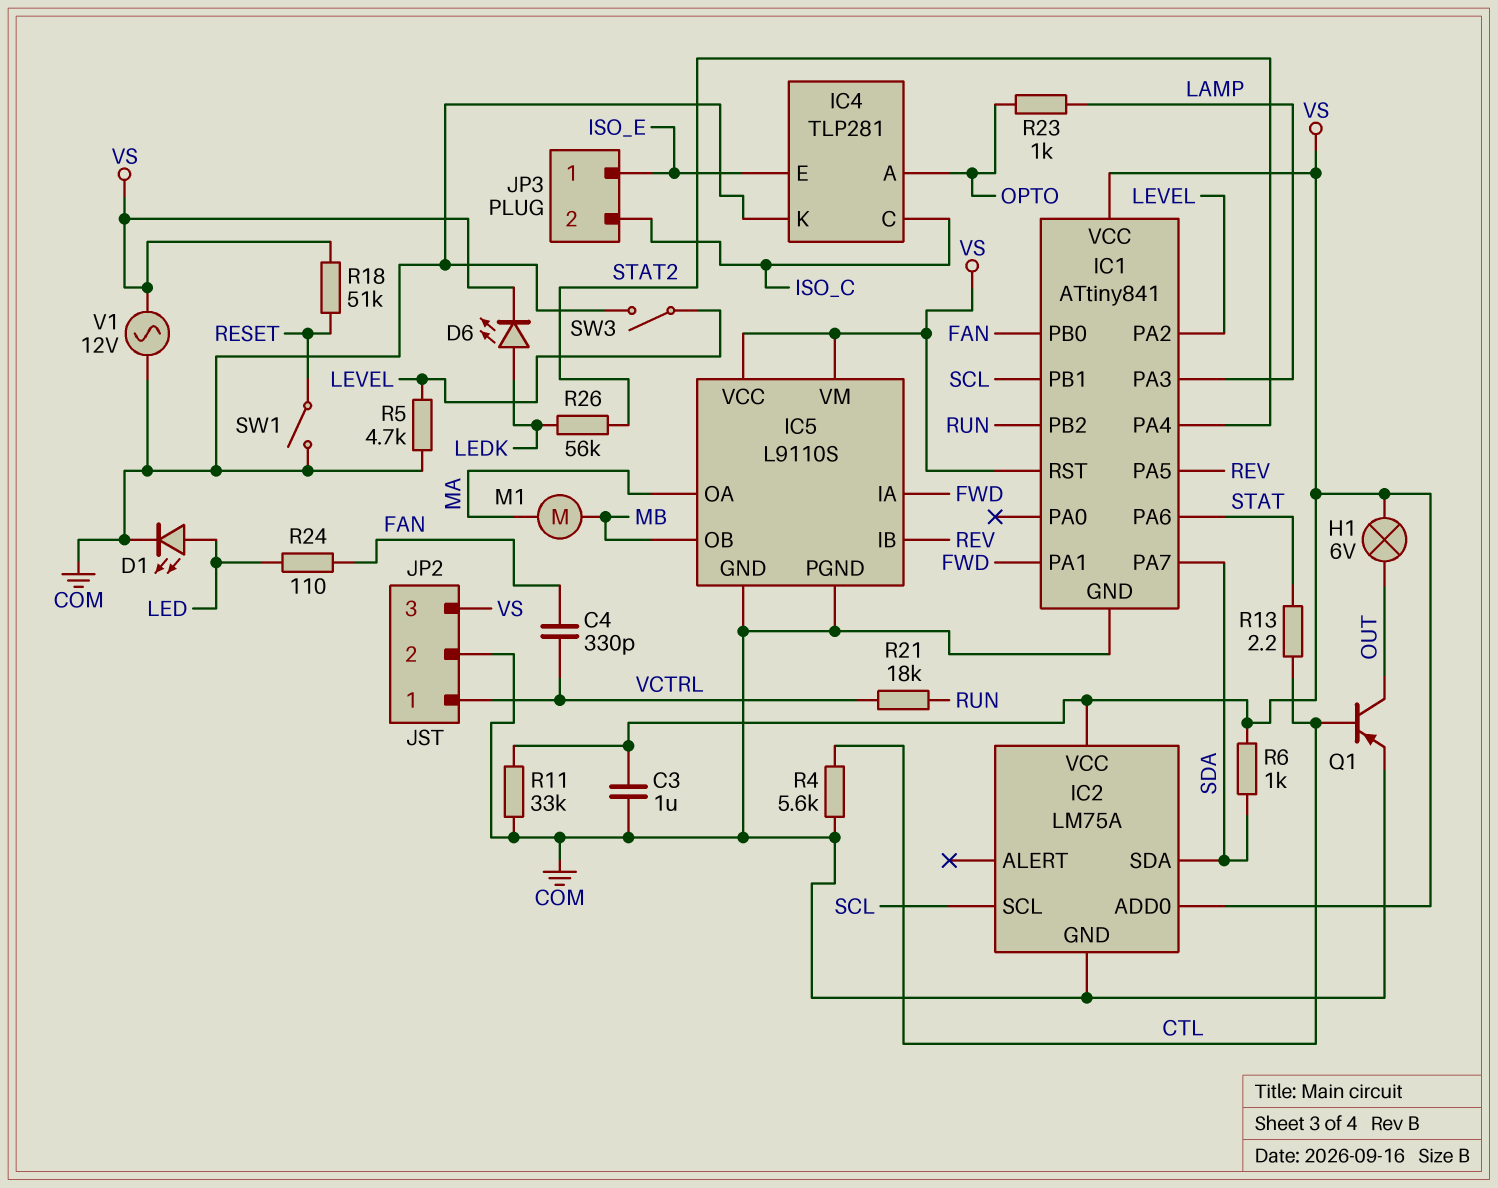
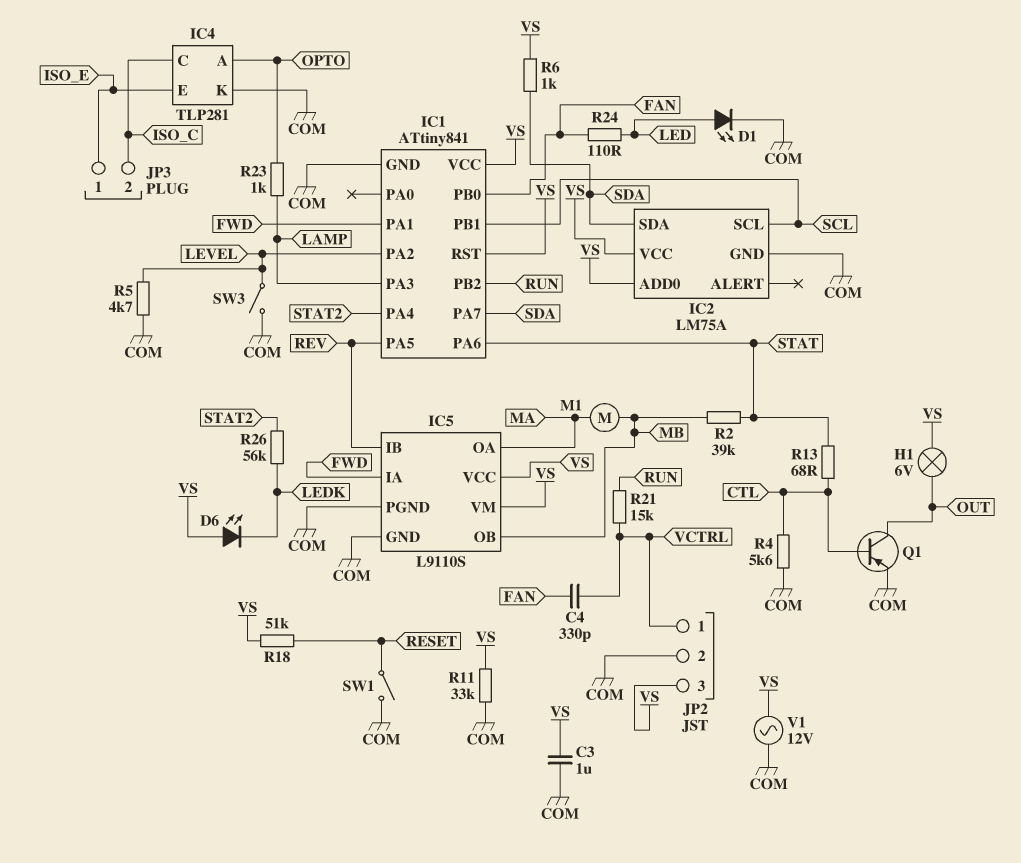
D6: LED (A LEDK, K VS) -> LED (A VS, K LEDK)
R2: none -> 39k (MB, STAT)
R13: 2.2 (CTL, STAT) -> 68 (CTL, STAT)
R21: 18k (RUN, VCTRL) -> 15k (RUN, VCTRL)

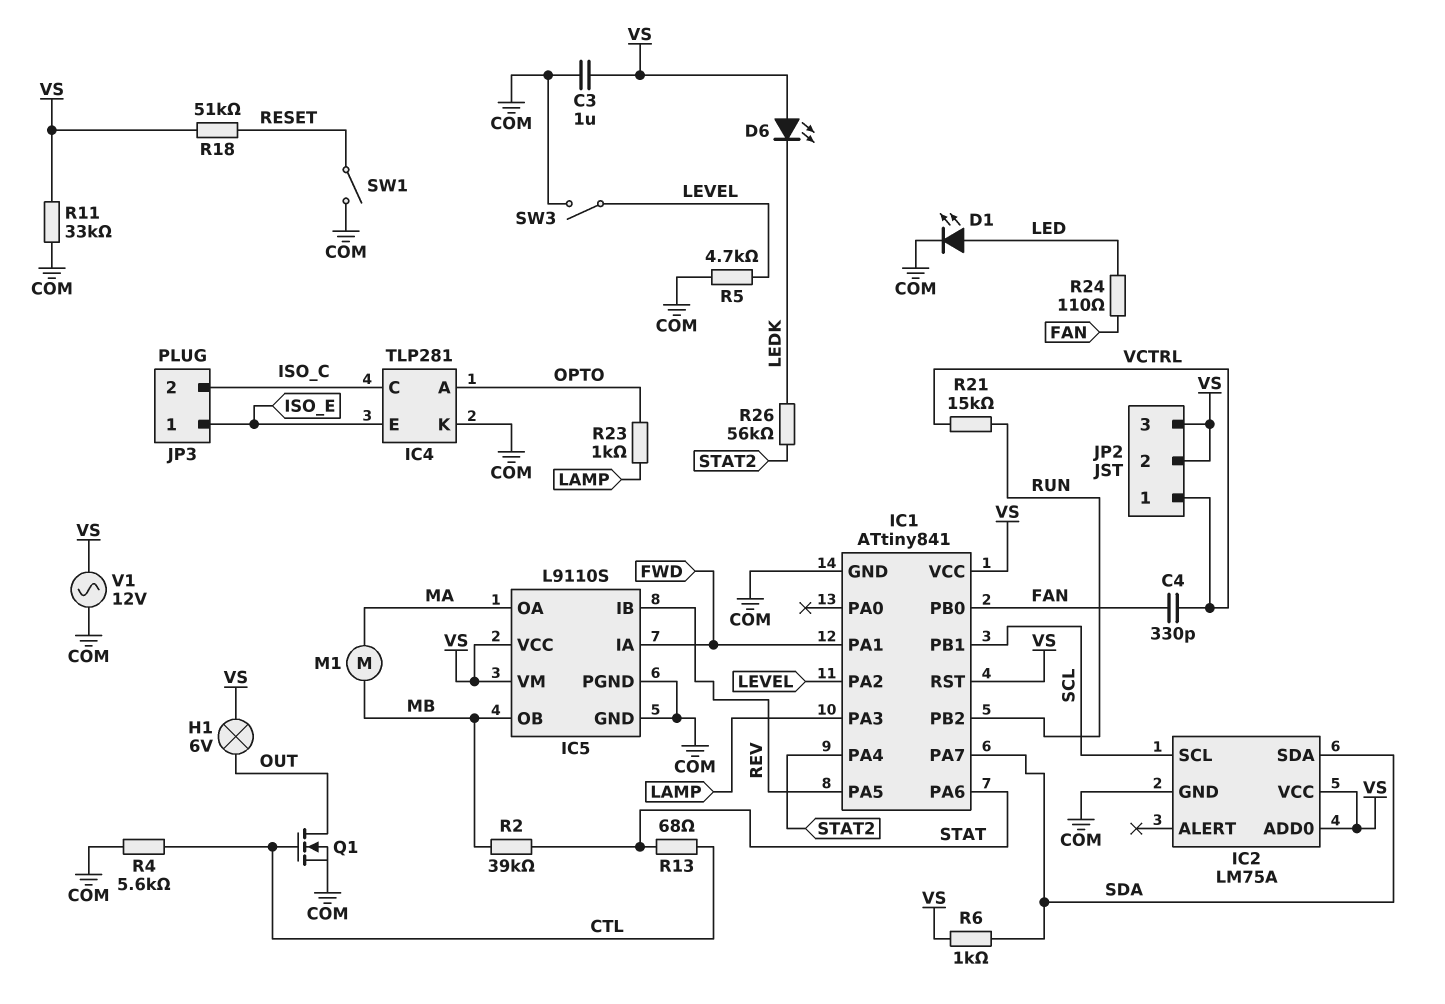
JP2 pin 2: COM -> VS
Q1: PNP (B CTL, C OUT, E COM) -> NMOS (G CTL, D OUT, S COM)

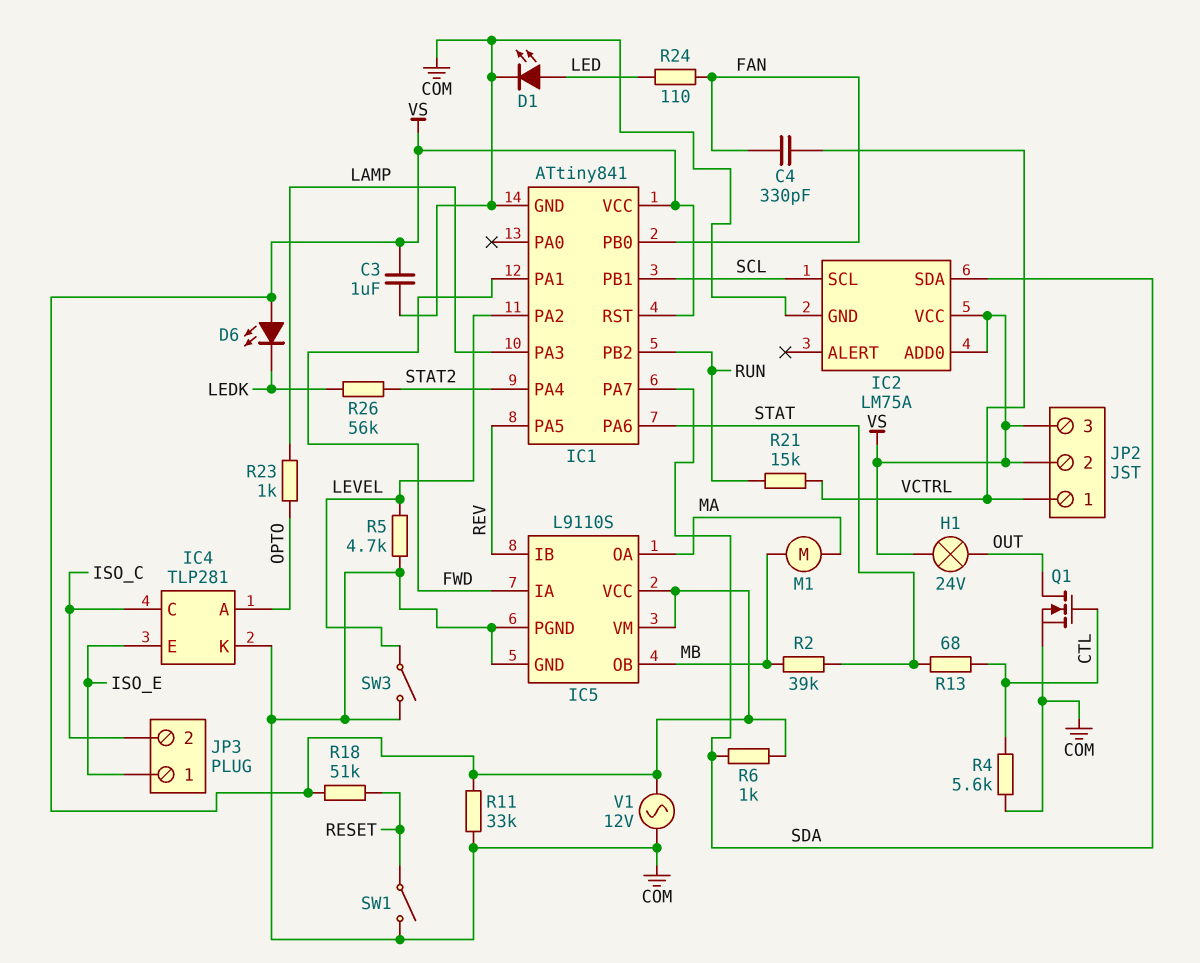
H1: lamp 6V (OUT, VS) -> lamp 24V (OUT, VS)

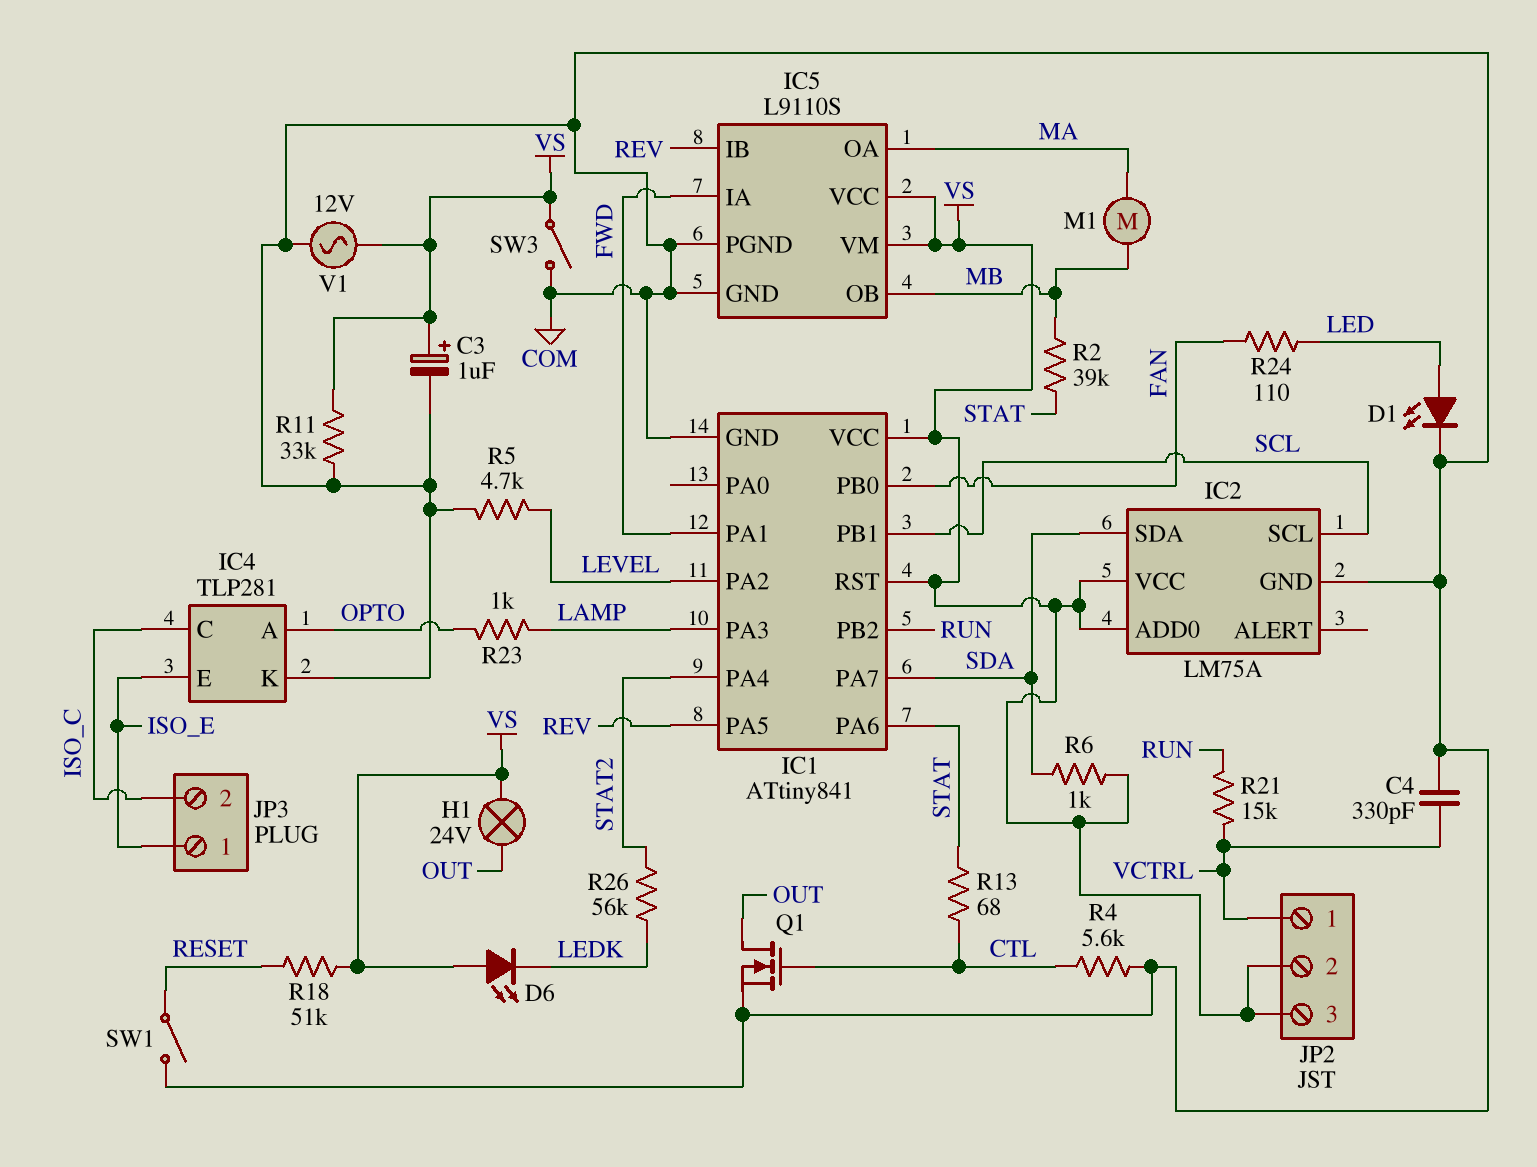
C3: 1uF (COM, VS) -> 1uF (plus VS, minus COM)
C4: 330pF (FAN, VCTRL) -> 330pF (COM, VCTRL)
SW3: switch (COM, LEVEL) -> switch (COM, VS)

